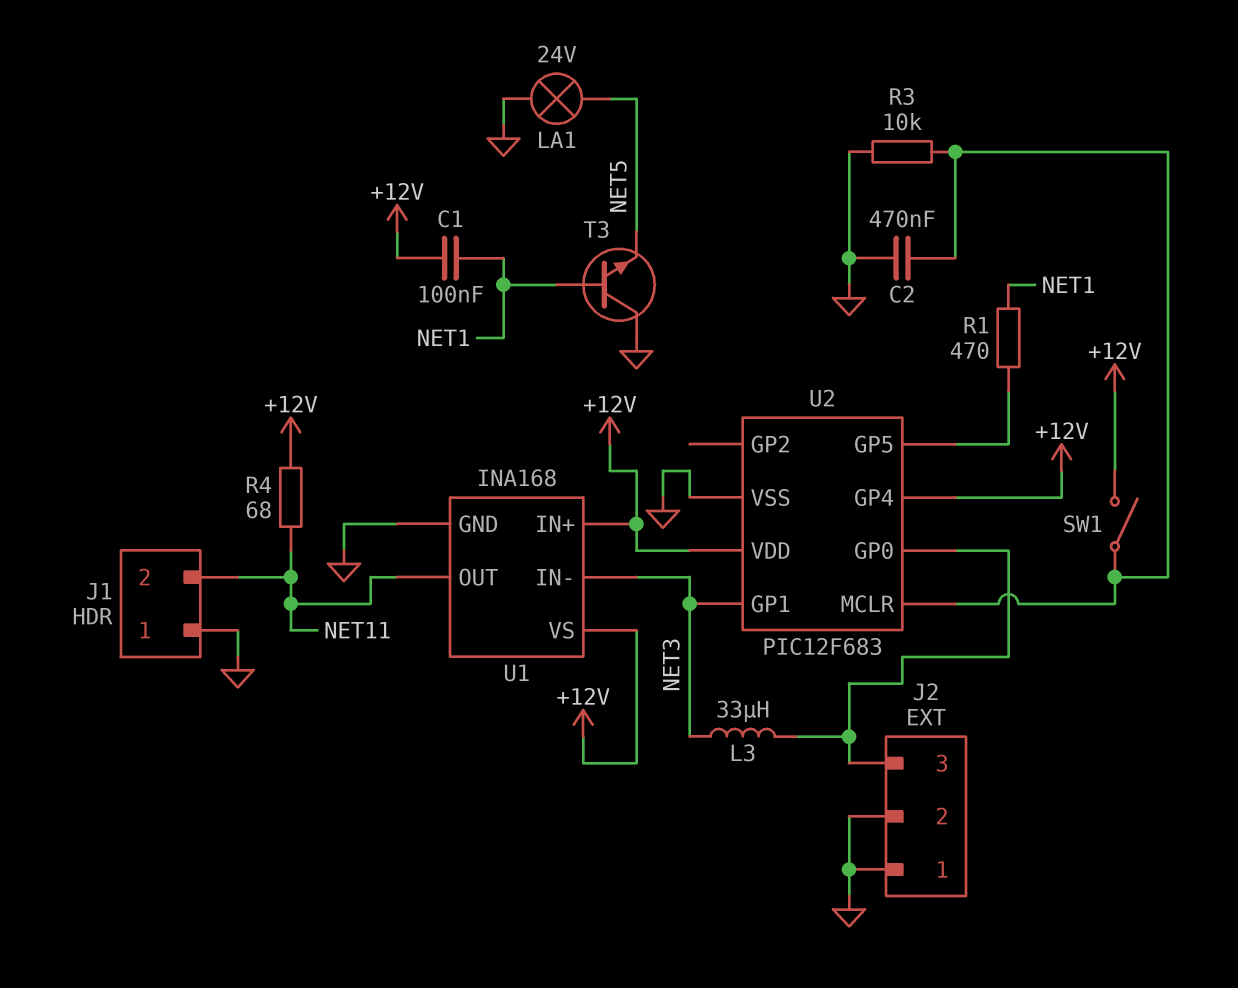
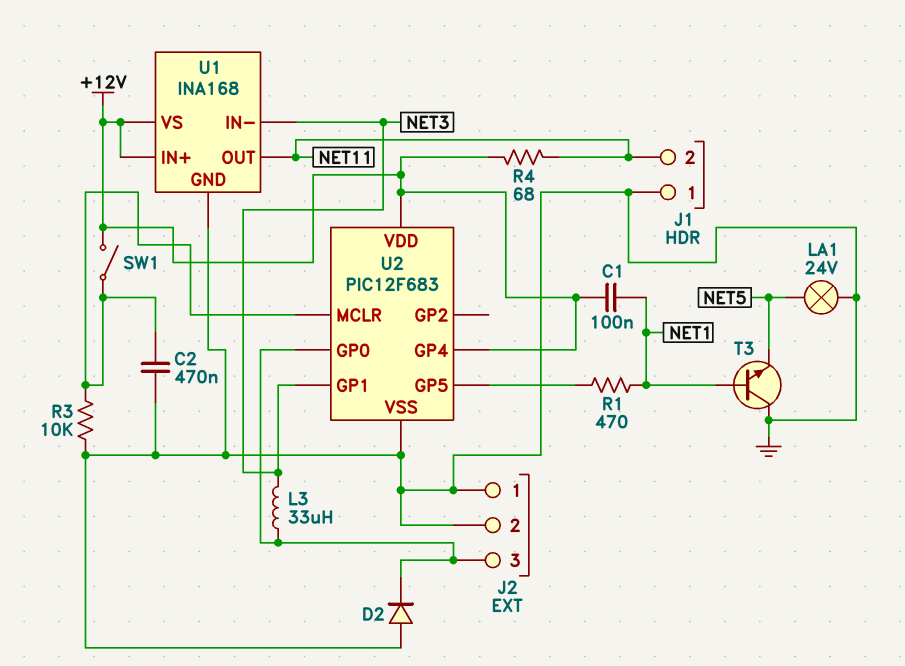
D2: none -> diode (A GND, K J2/3)

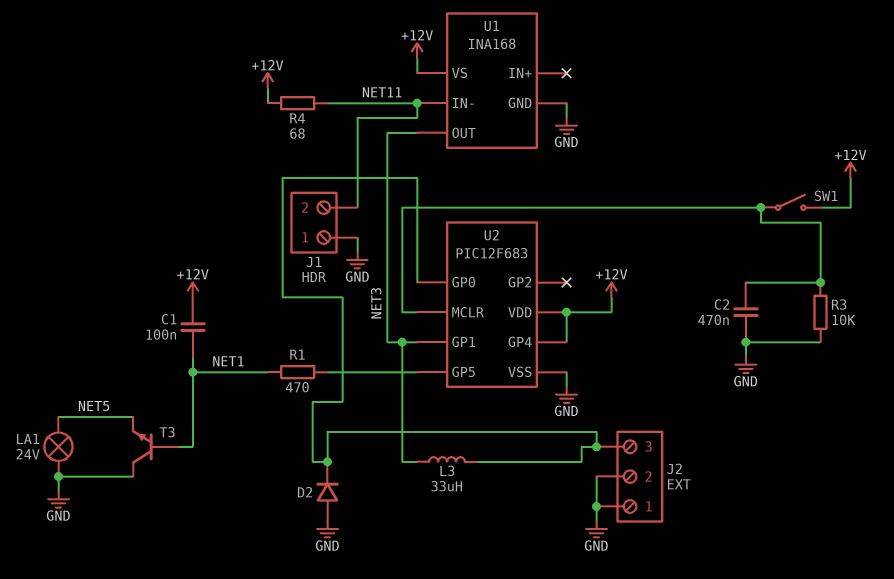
U1 pin IN+: +12V -> none
U1 pin IN-: NET3 -> NET11
U1 pin OUT: NET11 -> NET3

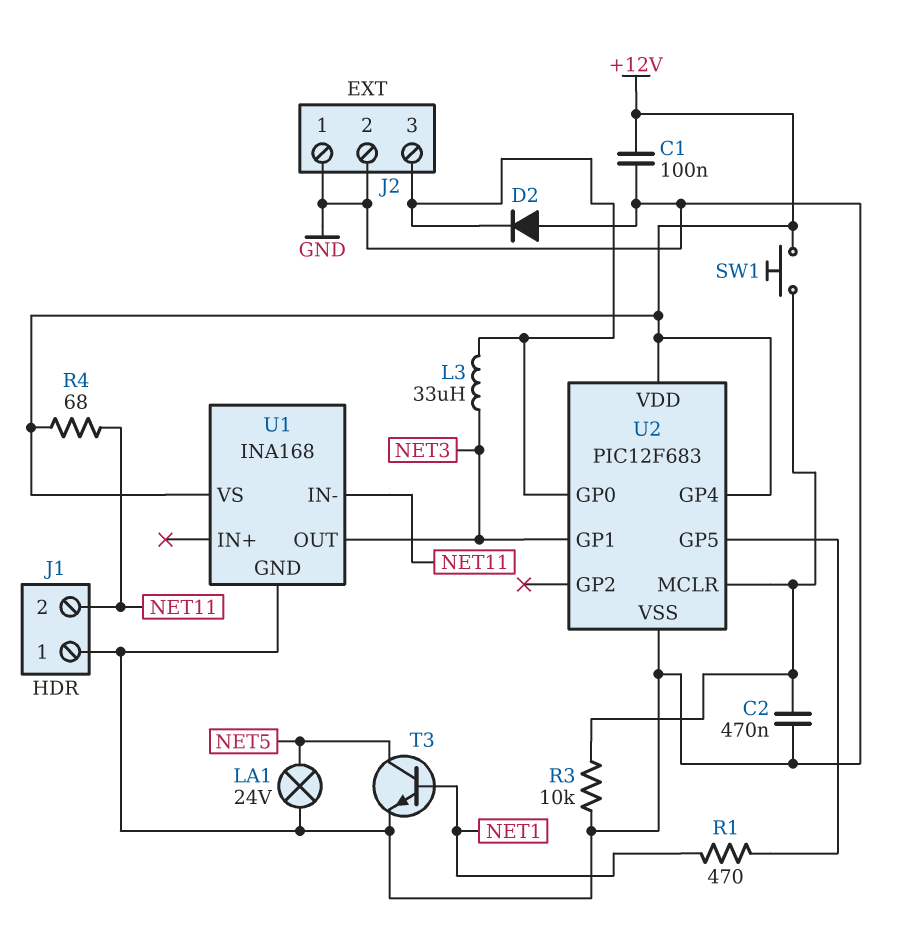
C1: 100nF (+12V, NET1) -> 100nF (+12V, GND)
SW1: switch (+12V, U2/MCLR) -> button (+12V, U2/MCLR)
T3: NPN (B NET1, C GND, E NET5) -> NPN (B NET1, C NET5, E GND)

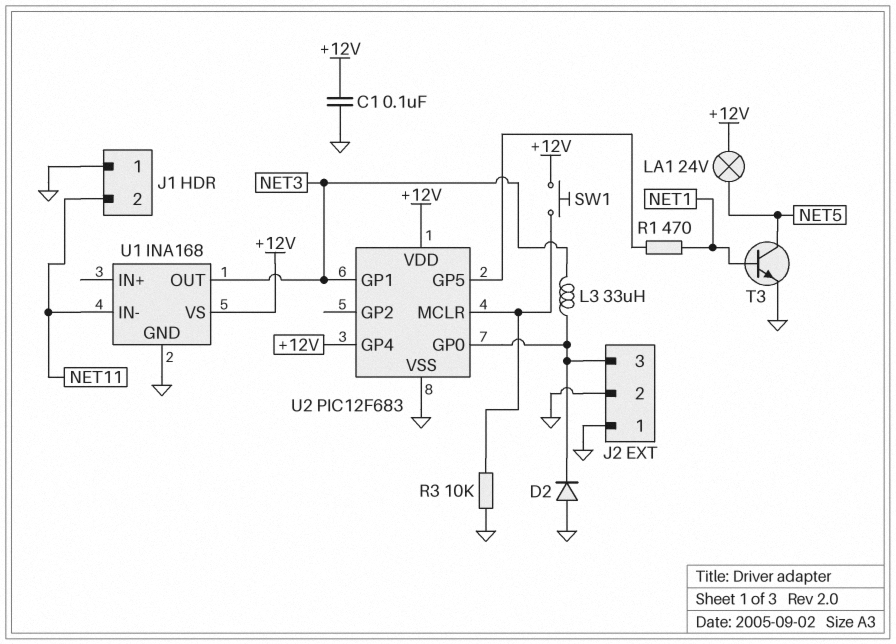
C2: 470nF (GND, U2/MCLR) -> none
LA1: lamp 24V (GND, NET5) -> lamp 24V (+12V, NET5)
R4: 68 (+12V, NET11) -> none

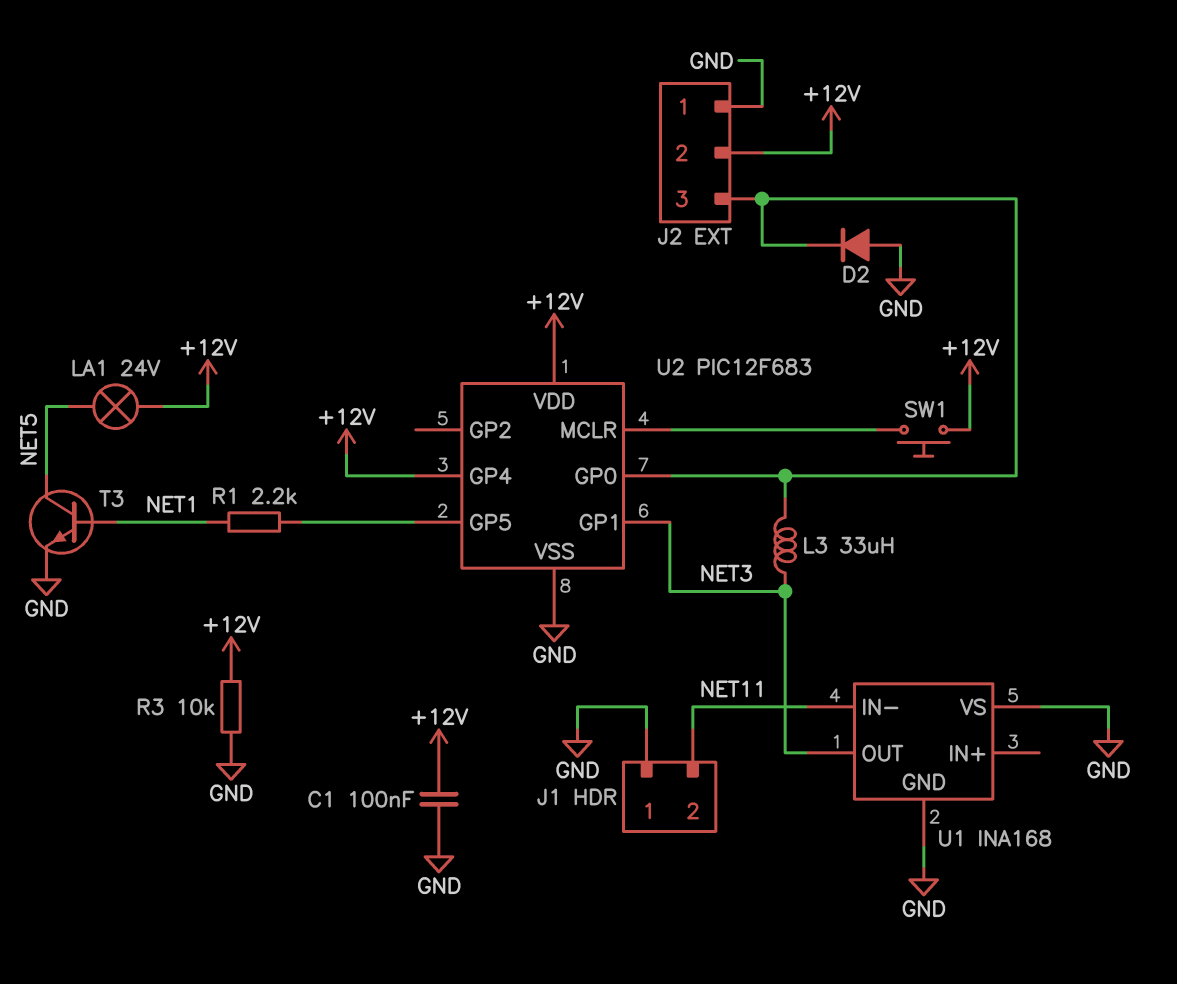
J2 pin 2: GND -> +12V
R1: 470 (NET1, U2/GP5) -> 2.2k (NET1, U2/GP5)
R3: 10k (GND, U2/MCLR) -> 10k (+12V, GND)
U1 pin VS: +12V -> GND

